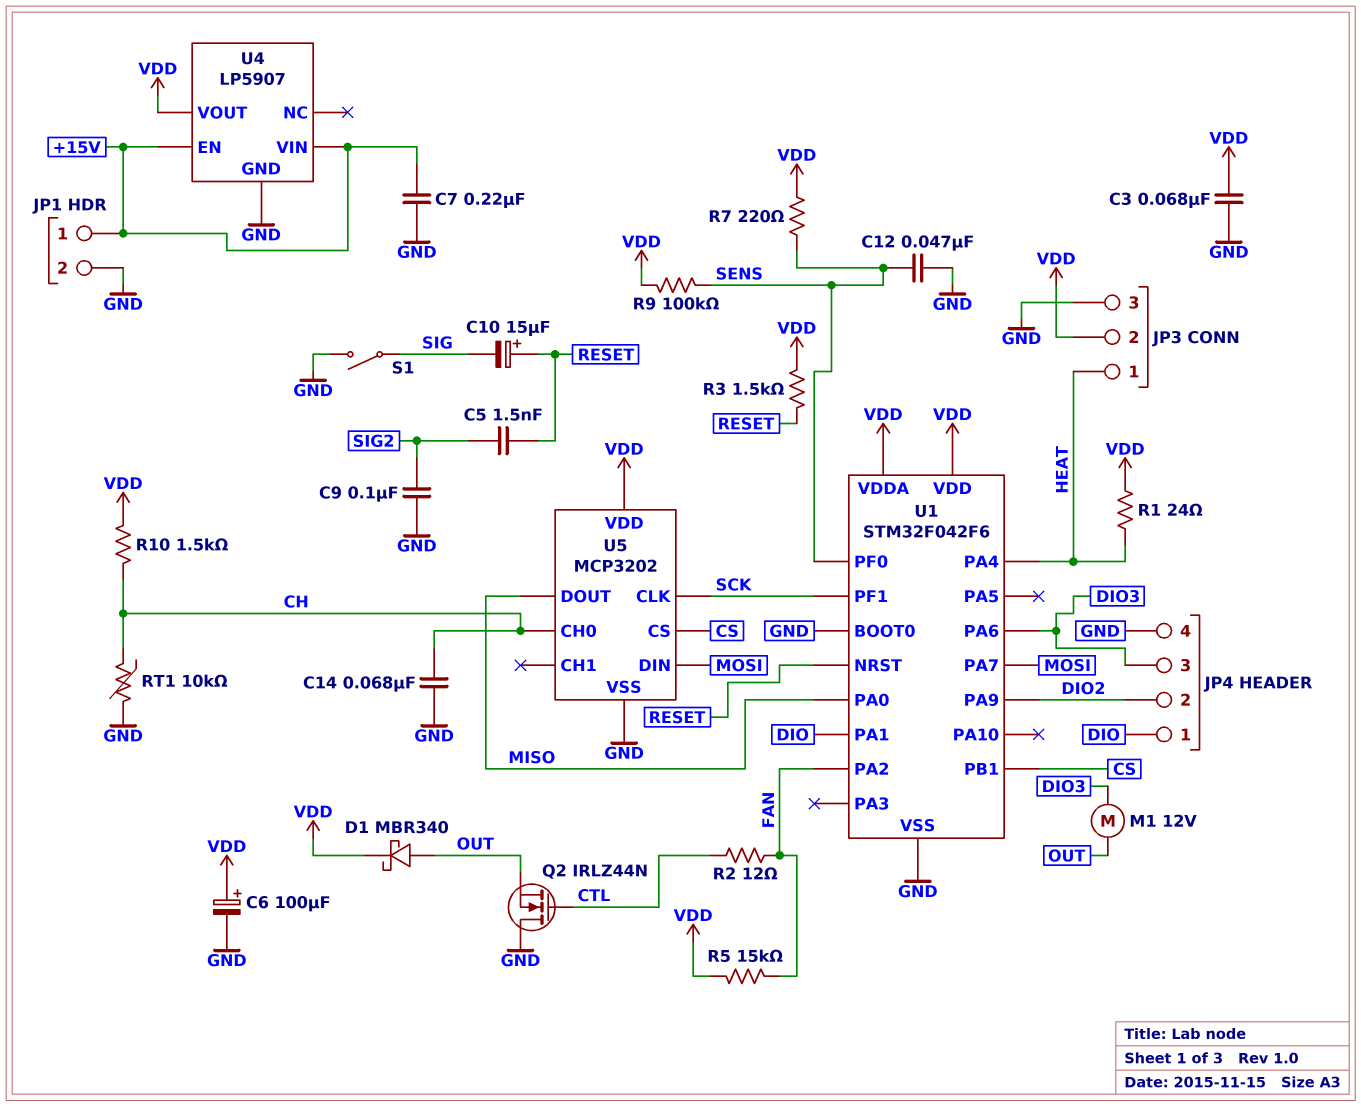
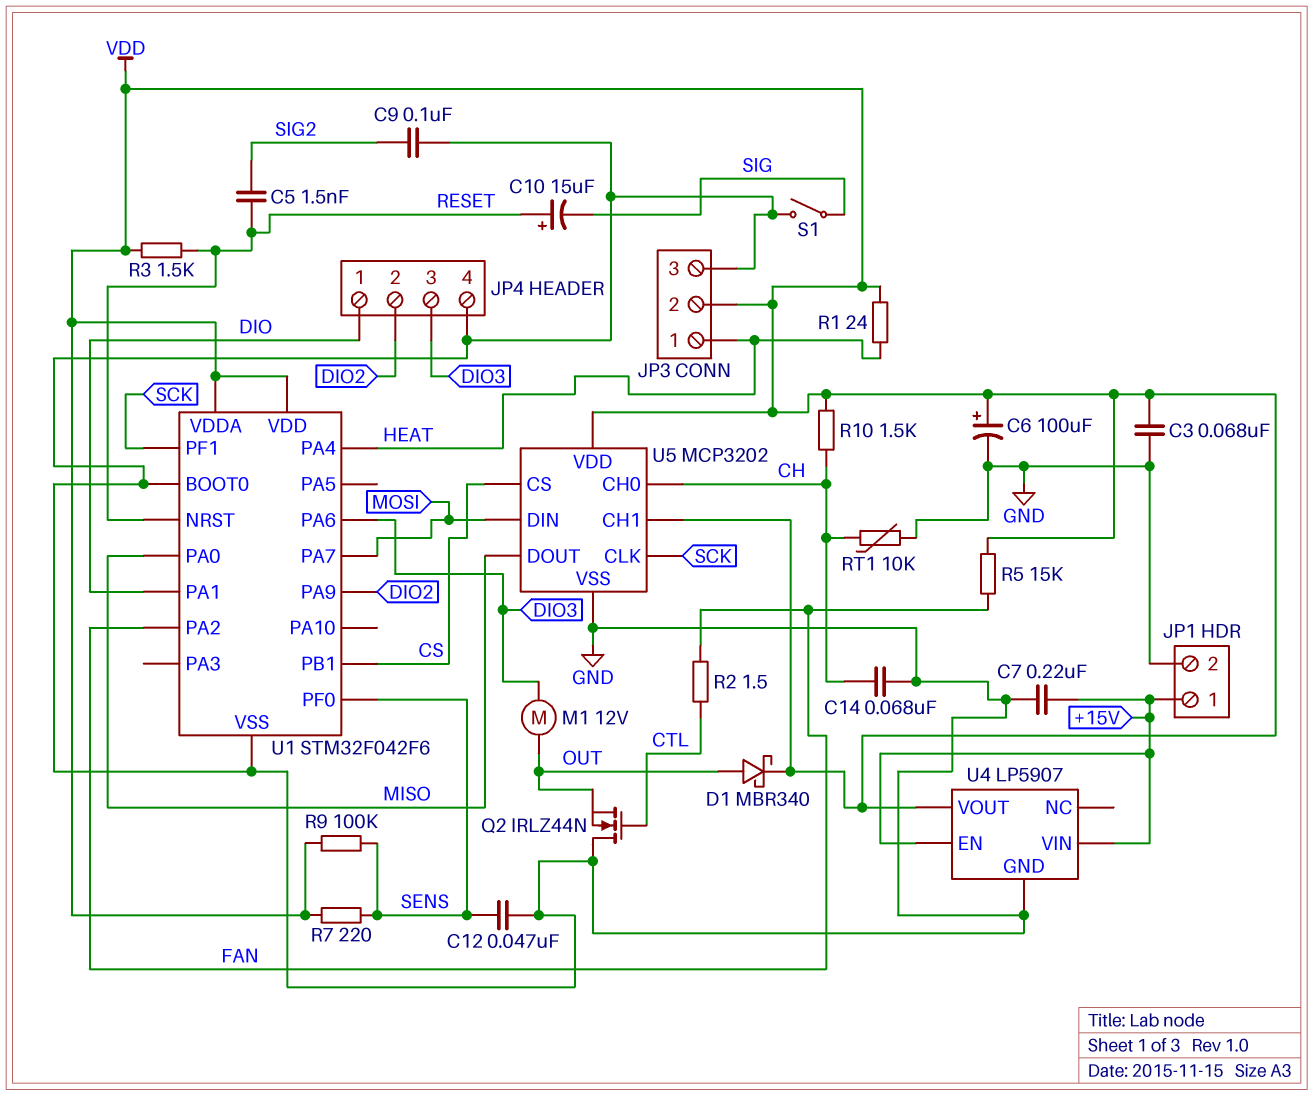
R2: 12 (CTL, FAN) -> 1.5 (CTL, FAN)
U5 pin CH1: none -> VDD

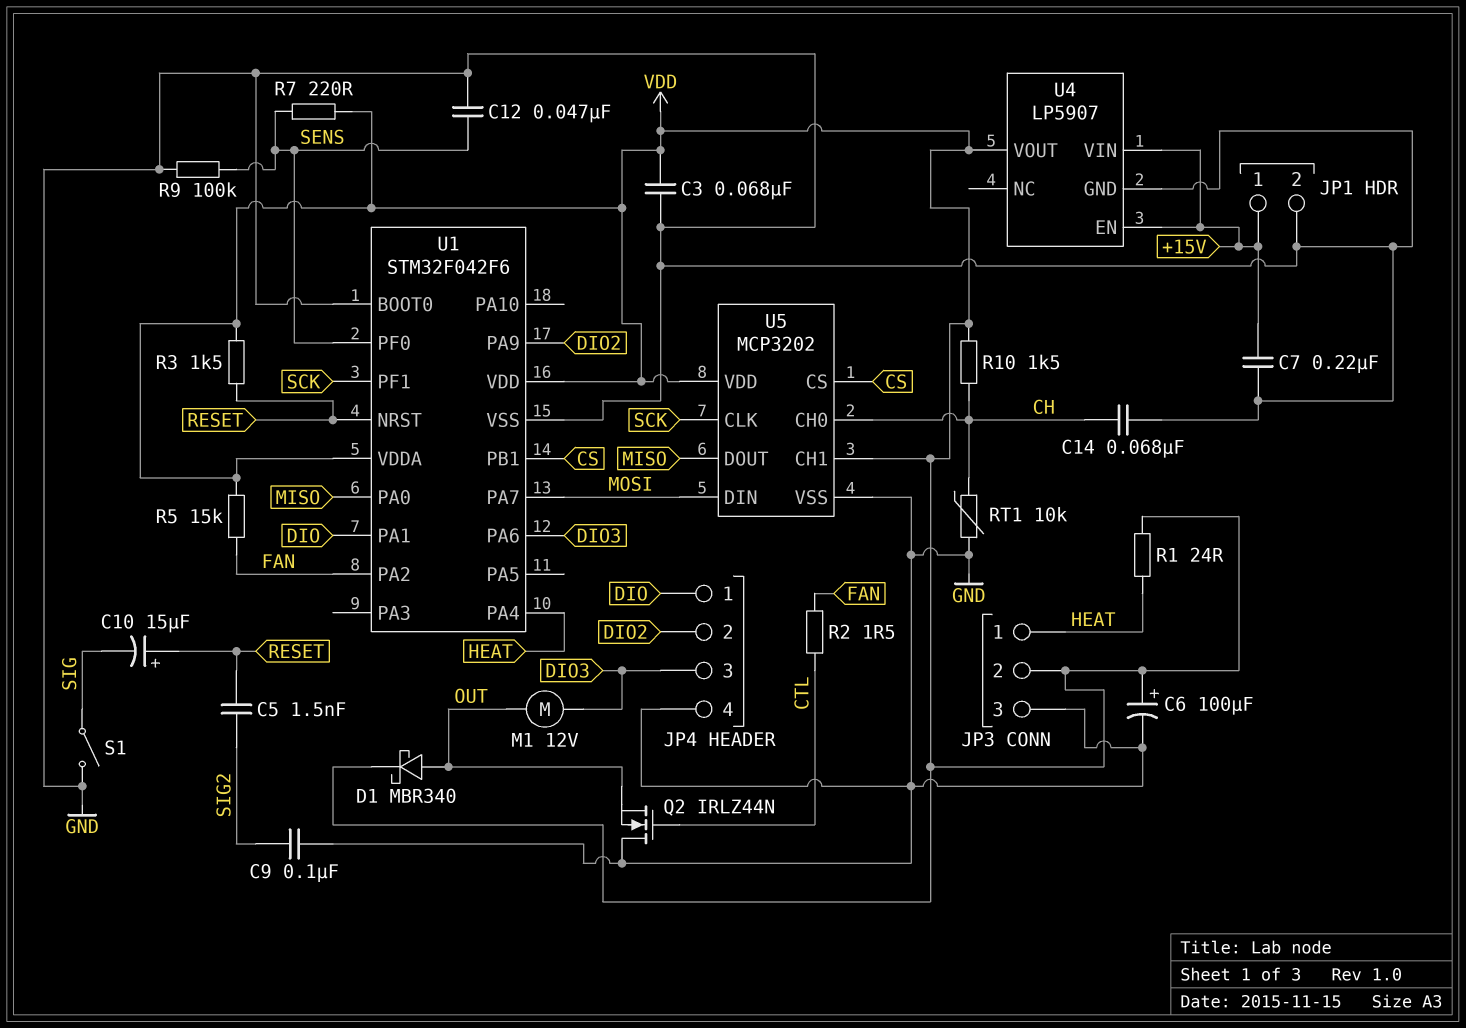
R9: 100k (SENS, VDD) -> 100k (GND, SENS)

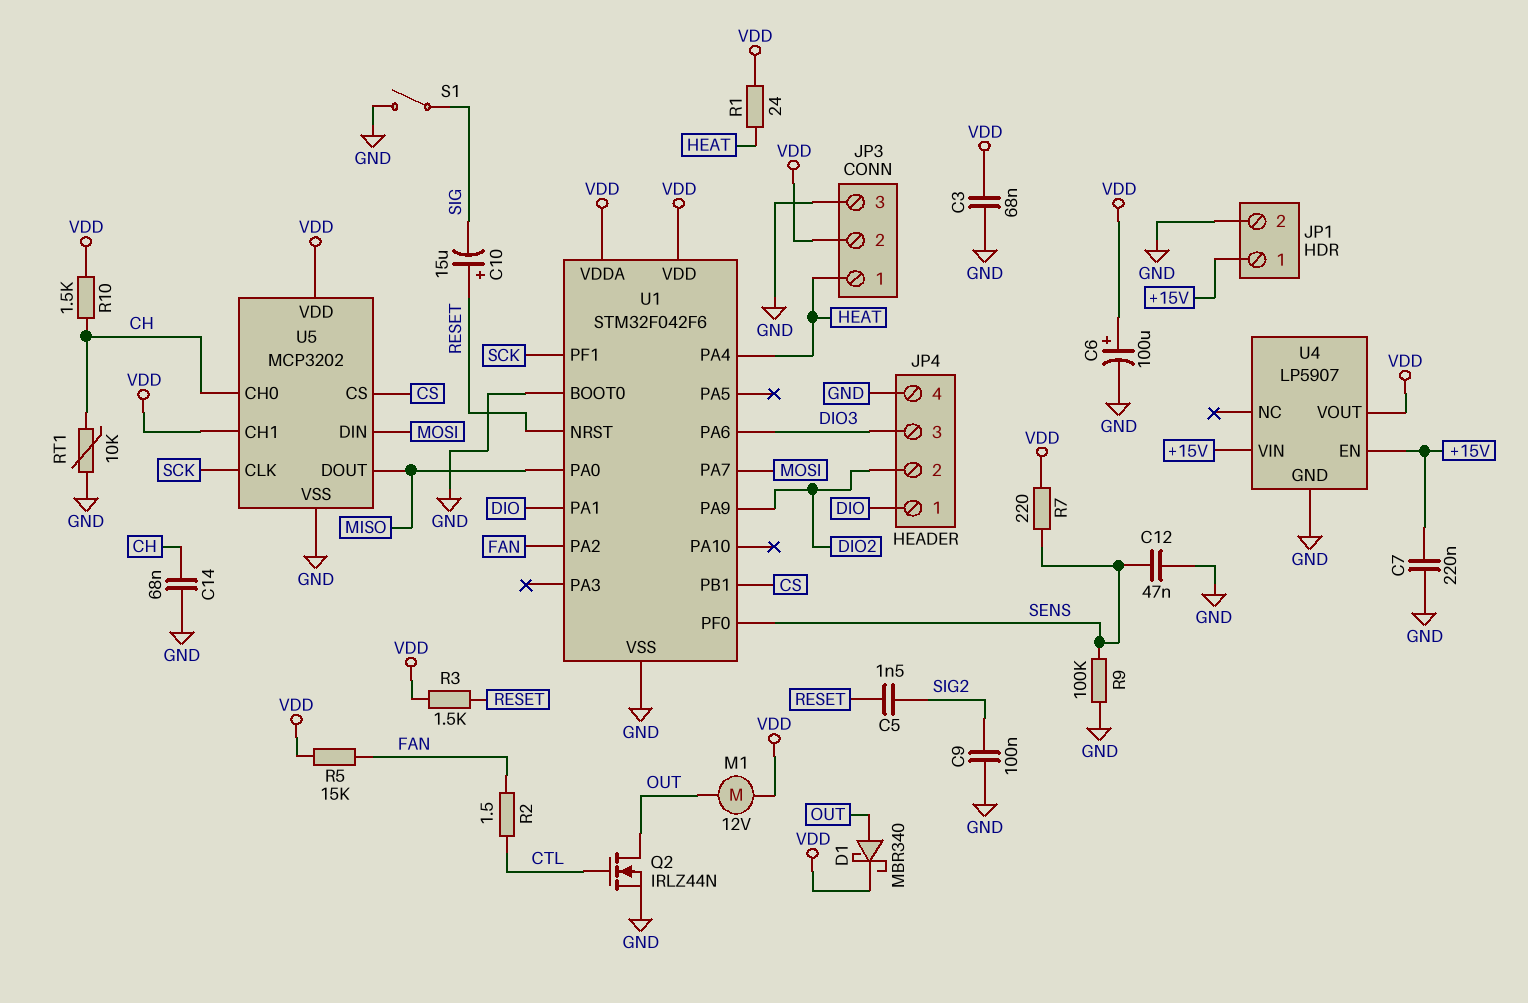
M1: motor 12V (DIO3, OUT) -> motor 12V (OUT, VDD)
Q2: NMOS IRLZ44N (G CTL, D GND, S OUT) -> NMOS IRLZ44N (G CTL, D OUT, S GND)

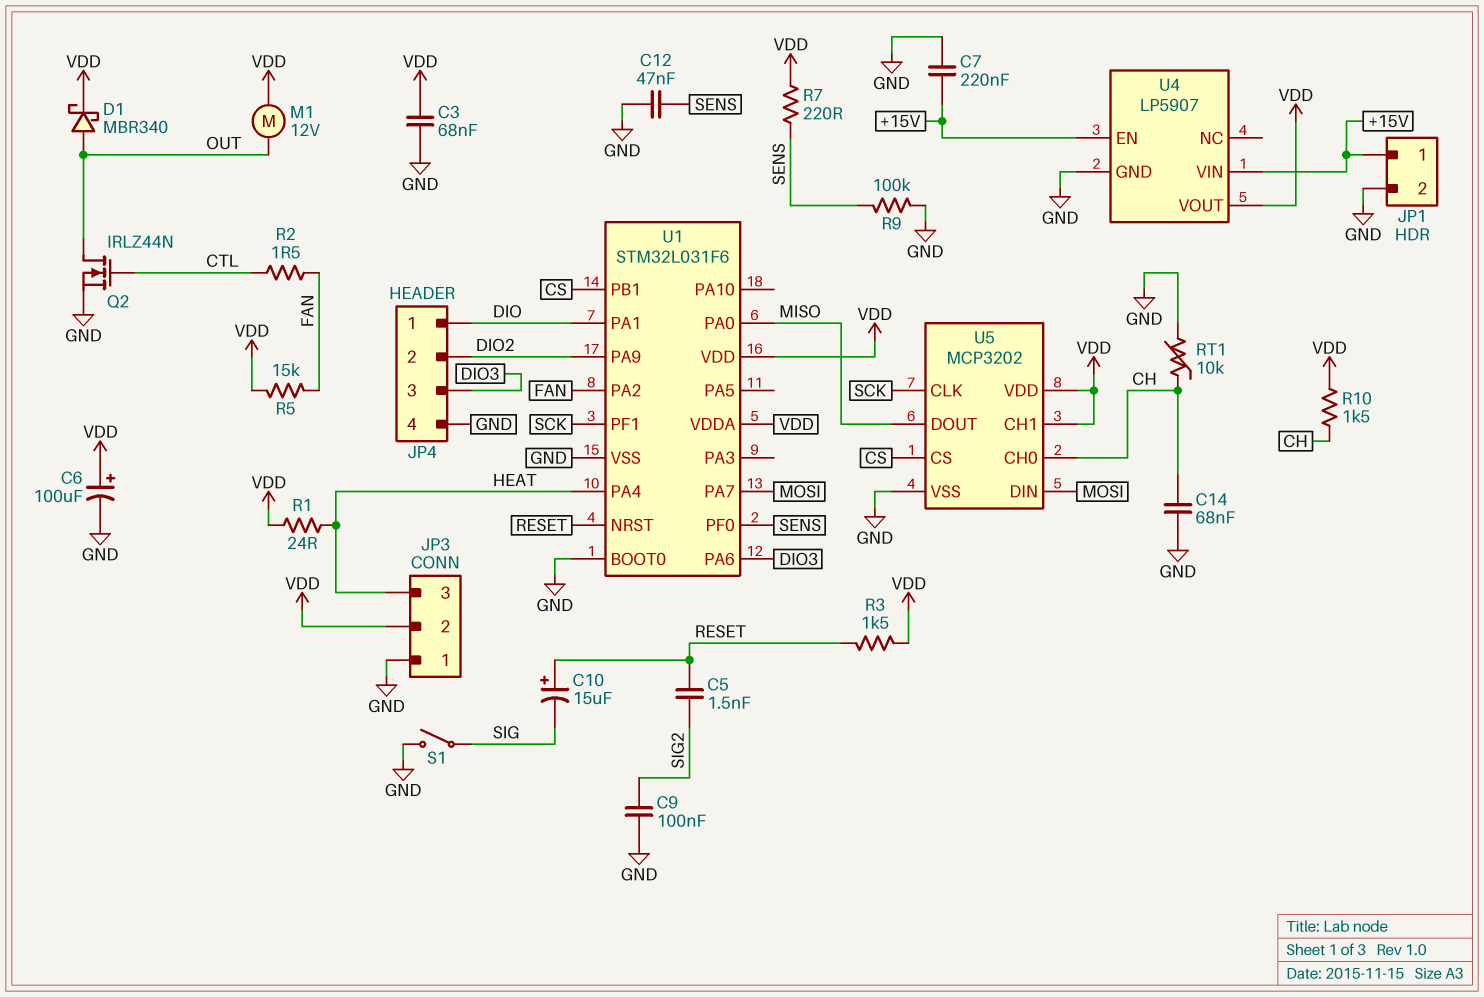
JP3 pin 1: HEAT -> GND
JP3 pin 3: GND -> HEAT
U1: STM32F042F6 -> STM32L031F6

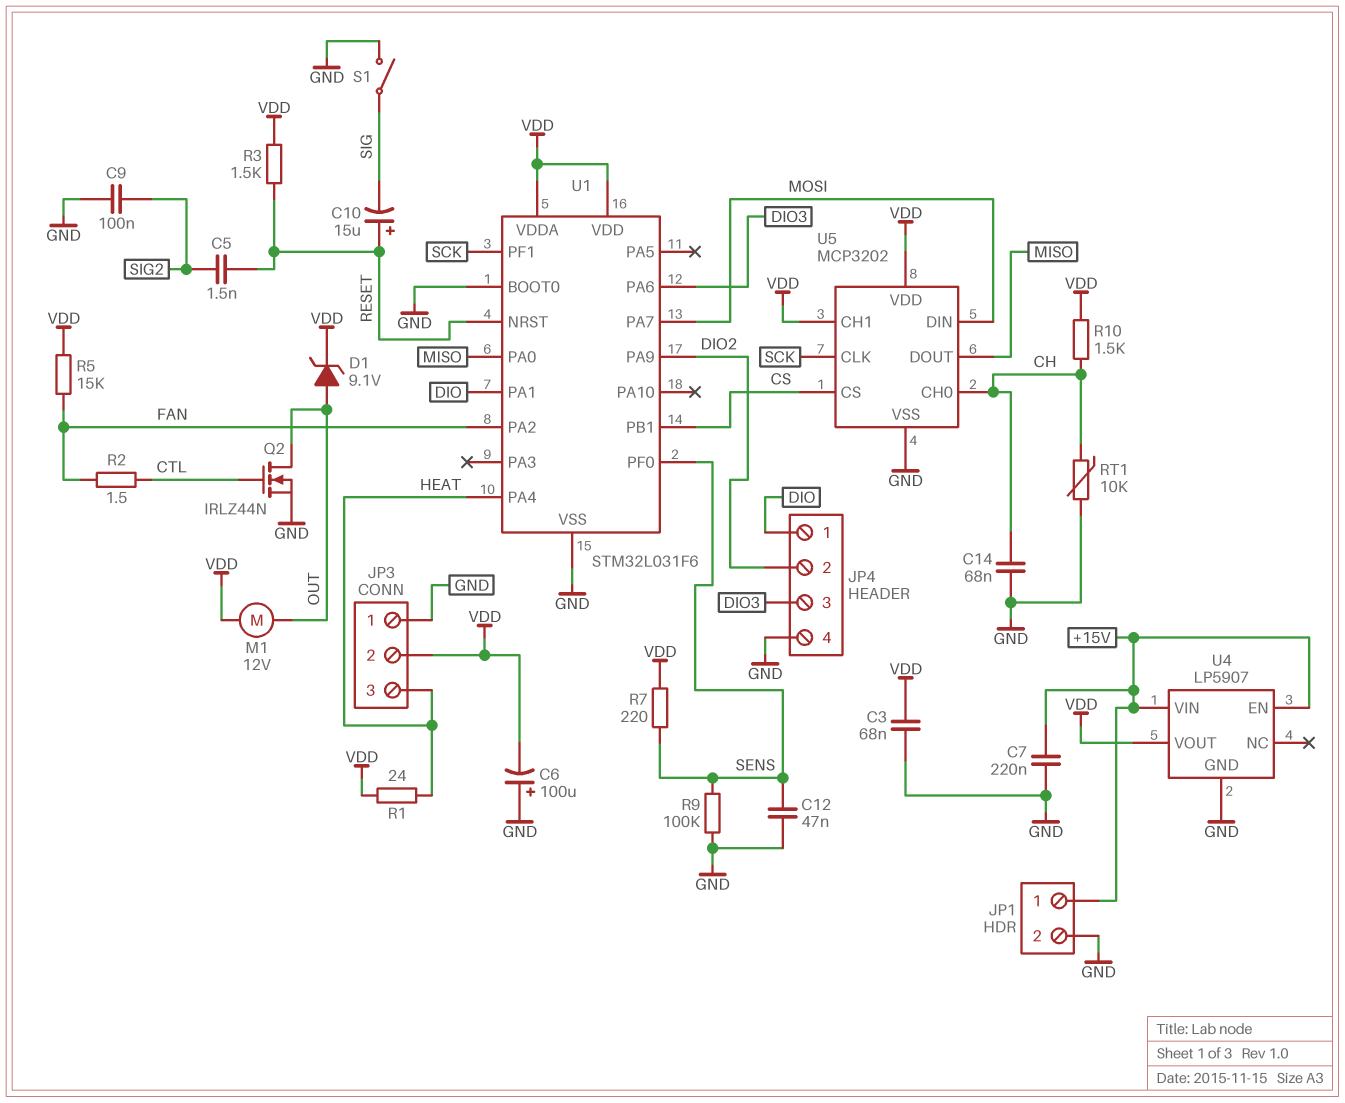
C6: 100uF (plus VDD, minus GND) -> 100uF (plus GND, minus VDD)
D1: schottky MBR340 (A OUT, K VDD) -> zener 9.1V (A OUT, K VDD)

